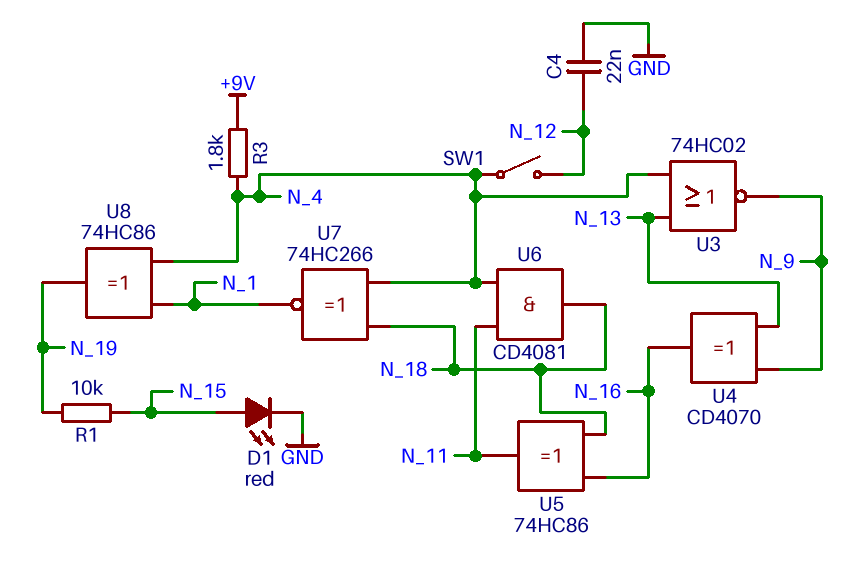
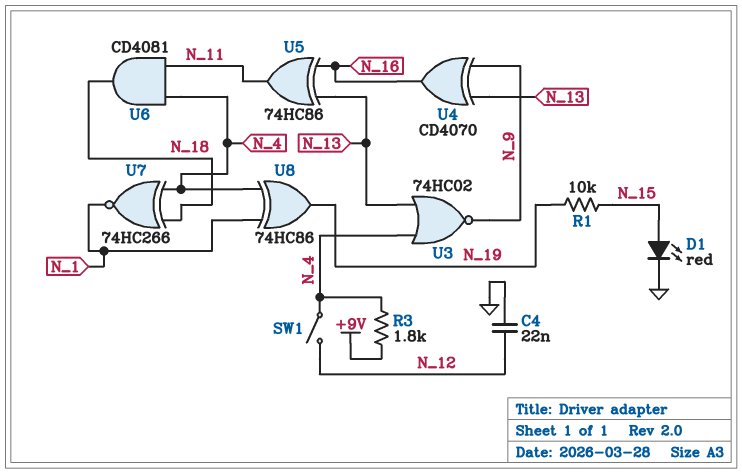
U5: XOR 74HC86 (in N_16, in N_18, out N_11) -> XOR 74HC86 (in N_13, in N_16, out N_11)

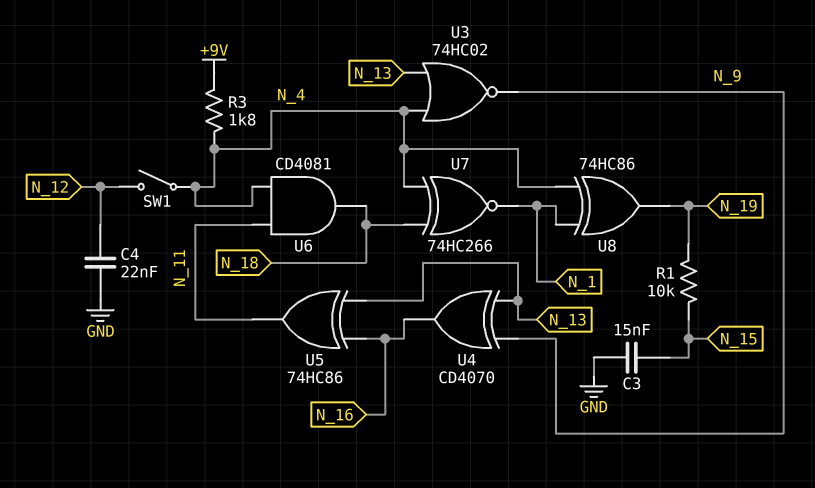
C3: none -> 15nF (GND, N_15)
D1: LED red (A N_15, K GND) -> none

